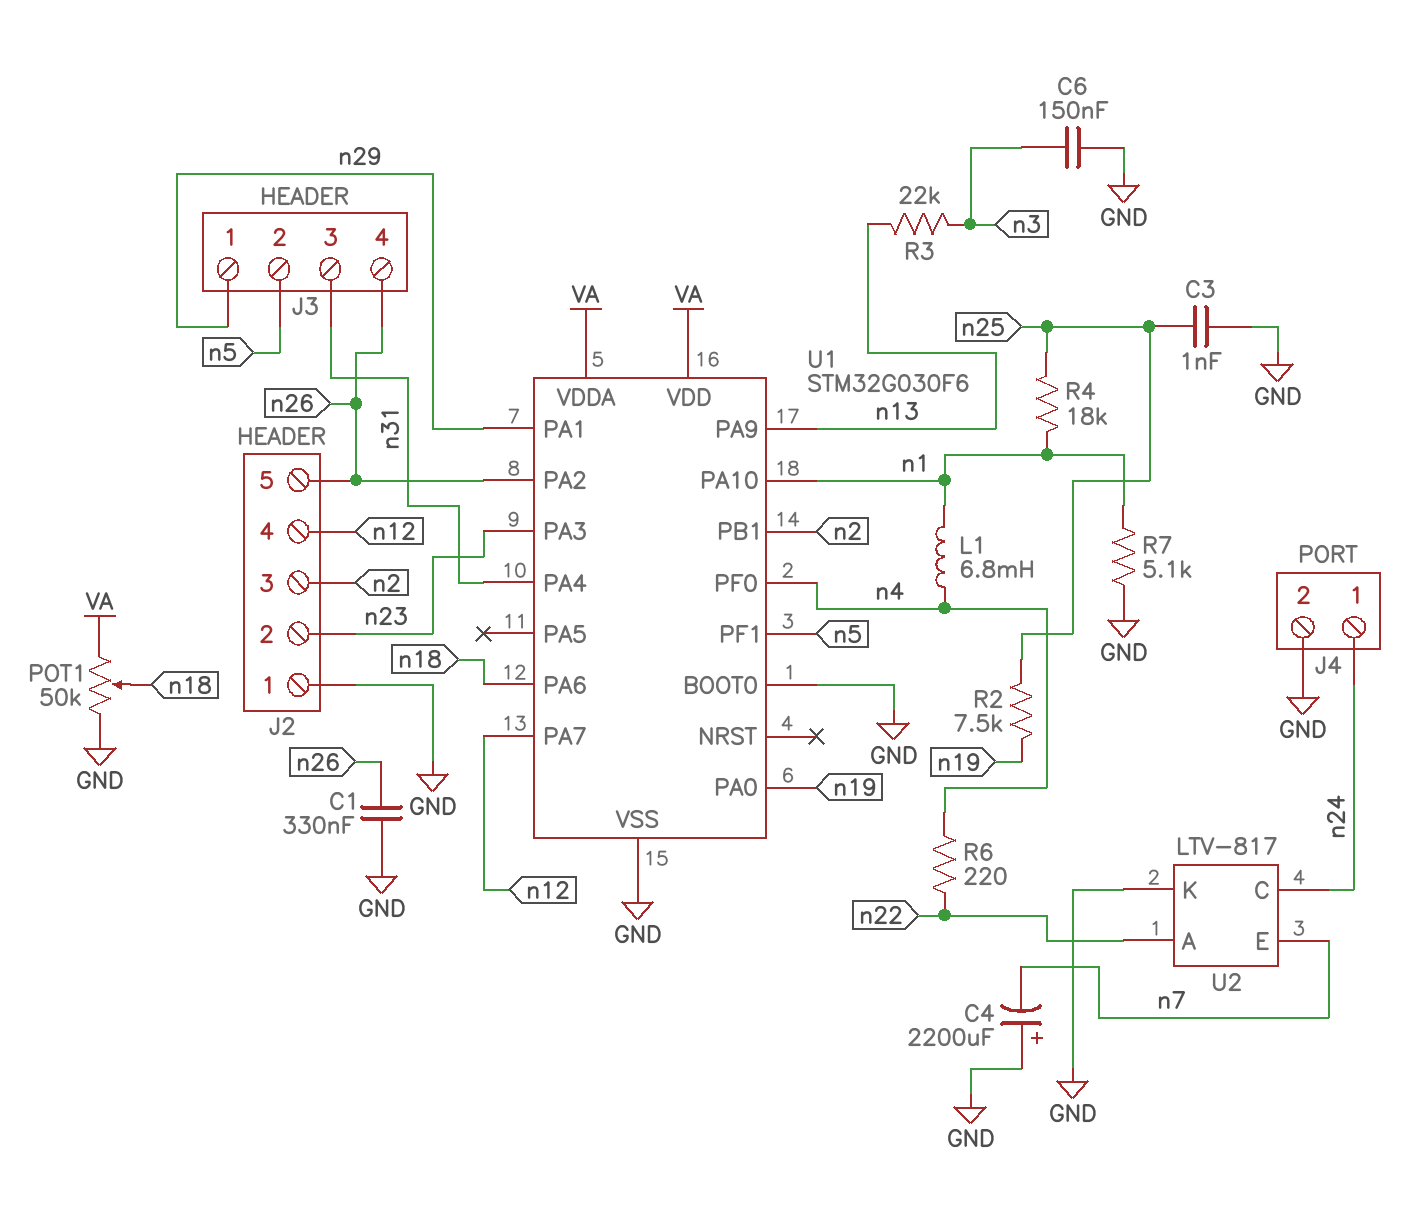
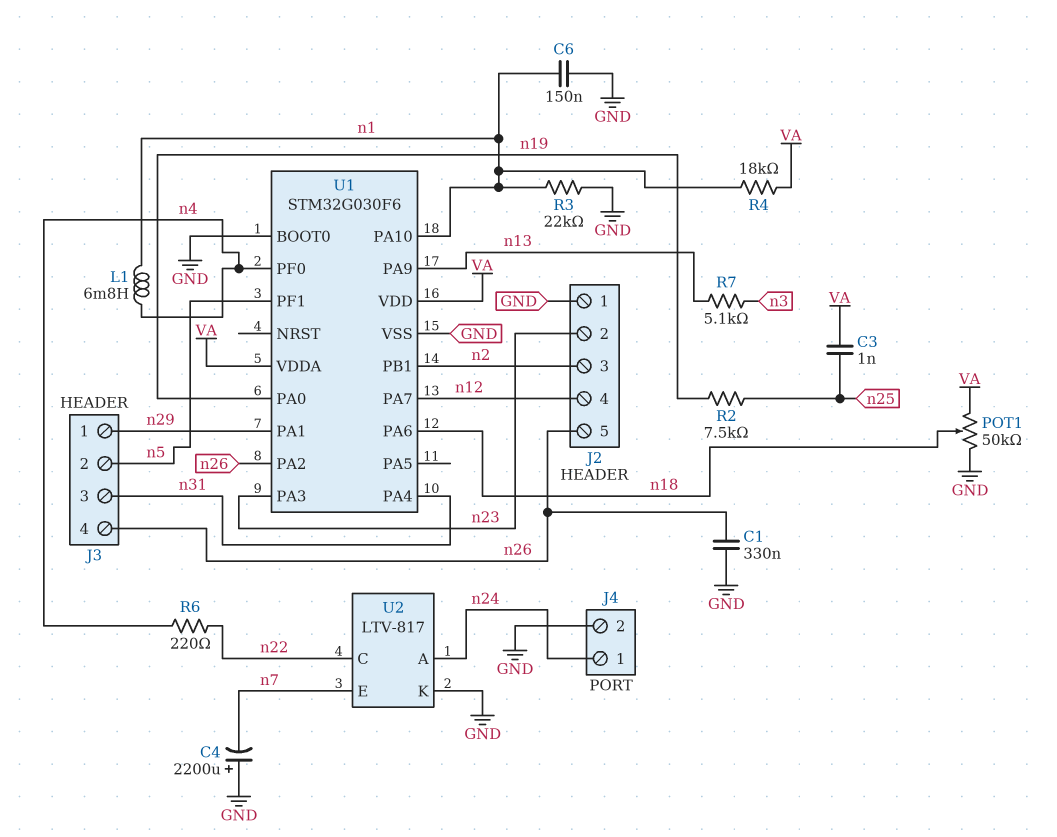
C3: 1nF (GND, n25) -> 1nF (VA, n25)
C6: 150nF (GND, n3) -> 150nF (GND, n1)
R3: 22k (n3, n13) -> 22k (GND, n1)
R4: 18k (n1, n25) -> 18k (VA, n1)
R7: 5.1k (GND, n1) -> 5.1k (n3, n13)
U2 pin A: n22 -> n24
U2 pin C: n24 -> n22

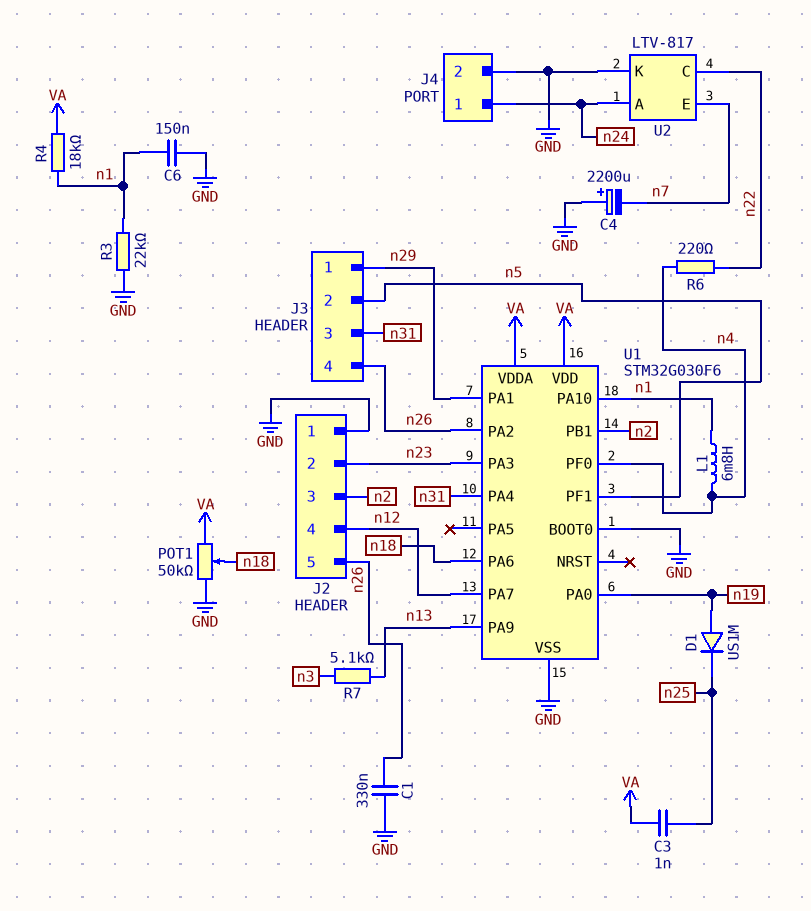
D1: none -> diode US1M (A n19, K n25)
R2: 7.5k (n19, n25) -> none

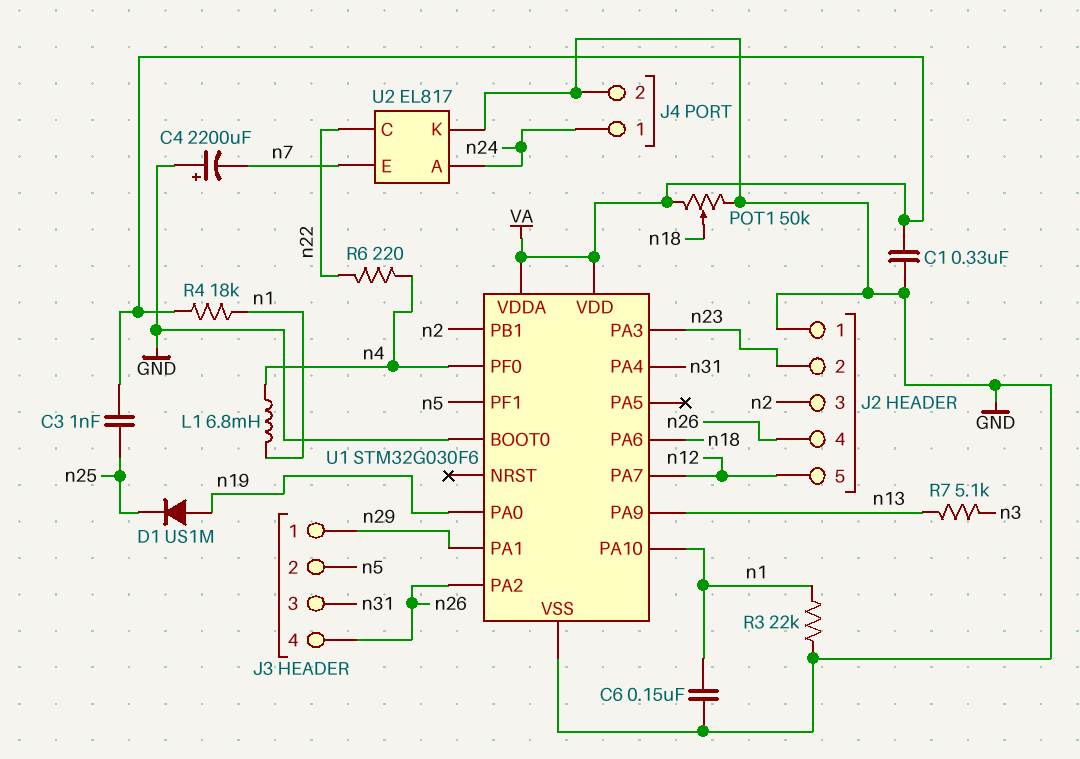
C1: 330nF (GND, n26) -> 330nF (GND, VA)
J2 pin 4: n12 -> n26
J2 pin 5: n26 -> n12
U2: LTV-817 -> EL817

